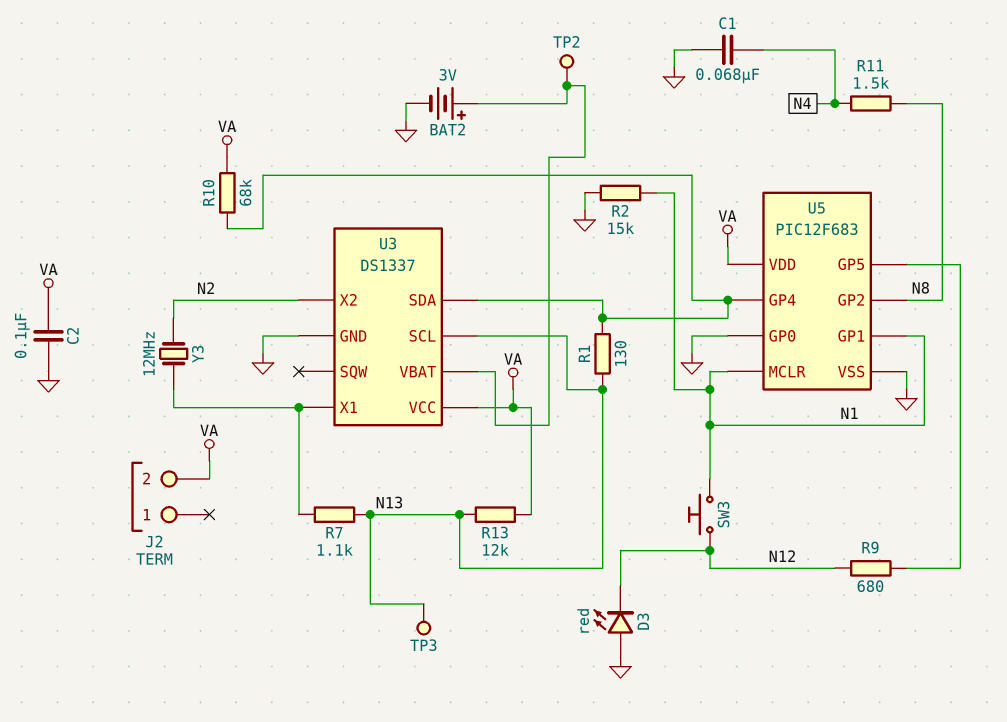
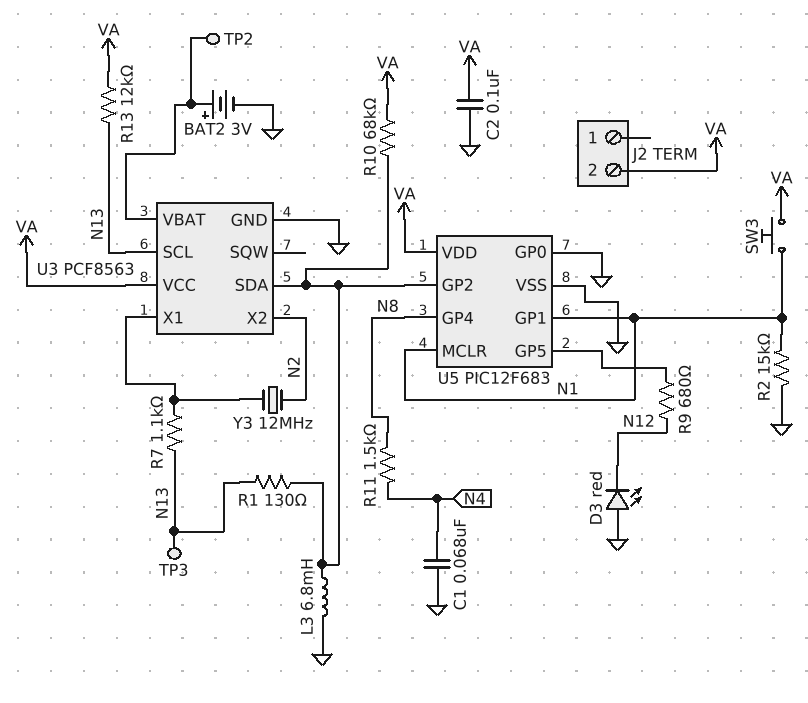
L3: none -> 6.8mH (GND, U3/SDA)
SW3: button (N1, N12) -> button (N1, VA)
U3: DS1337 -> PCF8563
U5 pin GP2: N8 -> U3/SDA
U5 pin GP4: U3/SDA -> N8

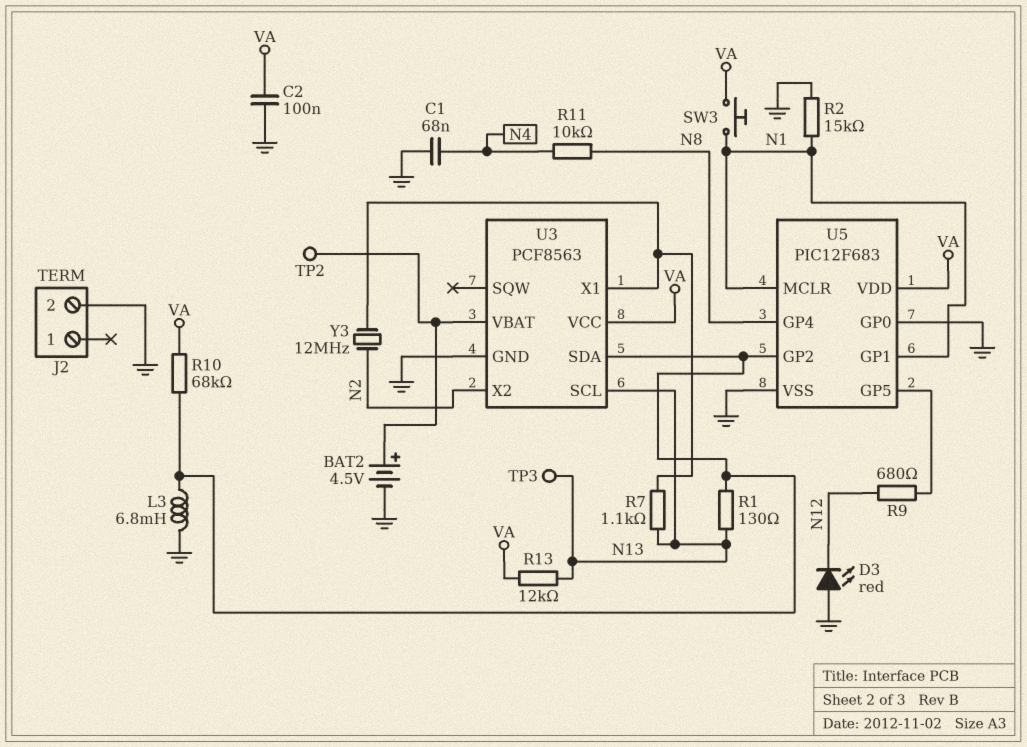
BAT2: 3V (plus U3/VBAT, minus GND) -> 4.5V (plus U3/VBAT, minus GND)
J2 pin 2: VA -> GND
R11: 1.5k (N4, N8) -> 10k (N4, N8)

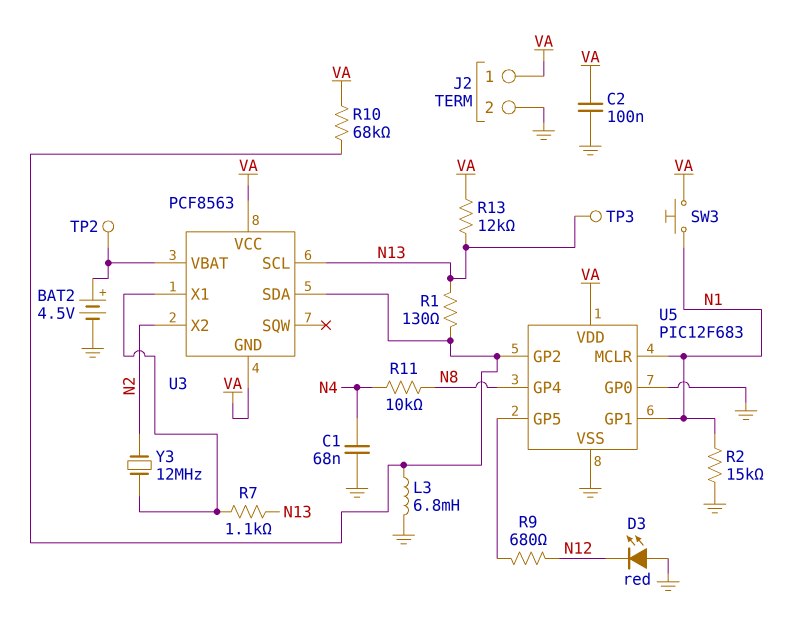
J2 pin 1: none -> VA
U3 pin GND: GND -> VA

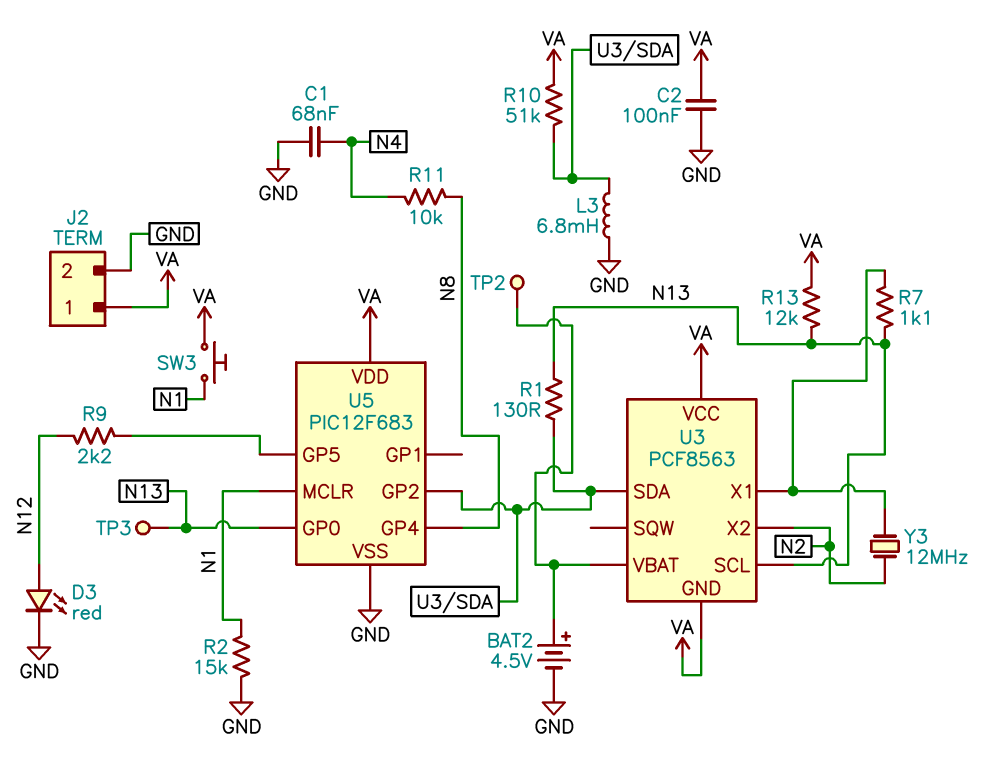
D3: LED red (A GND, K N12) -> LED red (A N12, K GND)
R9: 680 (N12, U5/GP5) -> 2.2k (N12, U5/GP5)
R10: 68k (U3/SDA, VA) -> 51k (U3/SDA, VA)
U5 pin GP0: GND -> N13
U5 pin GP1: N1 -> none

